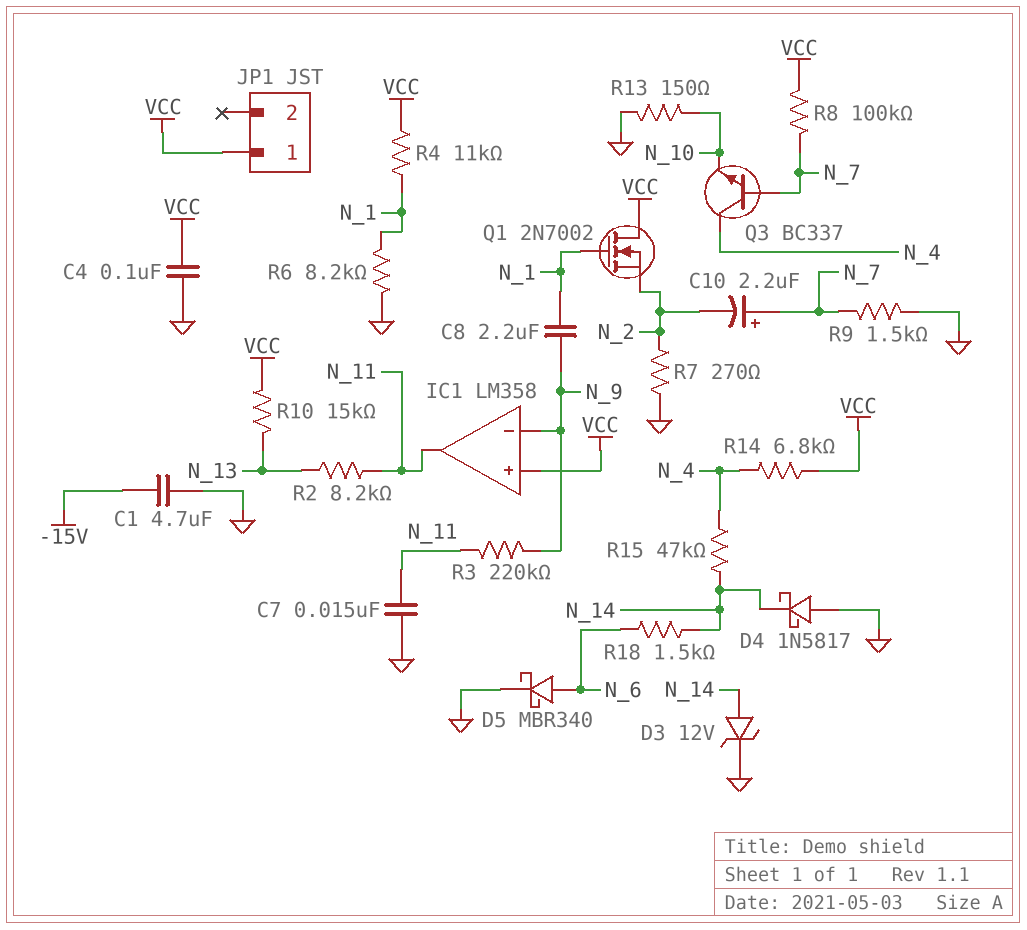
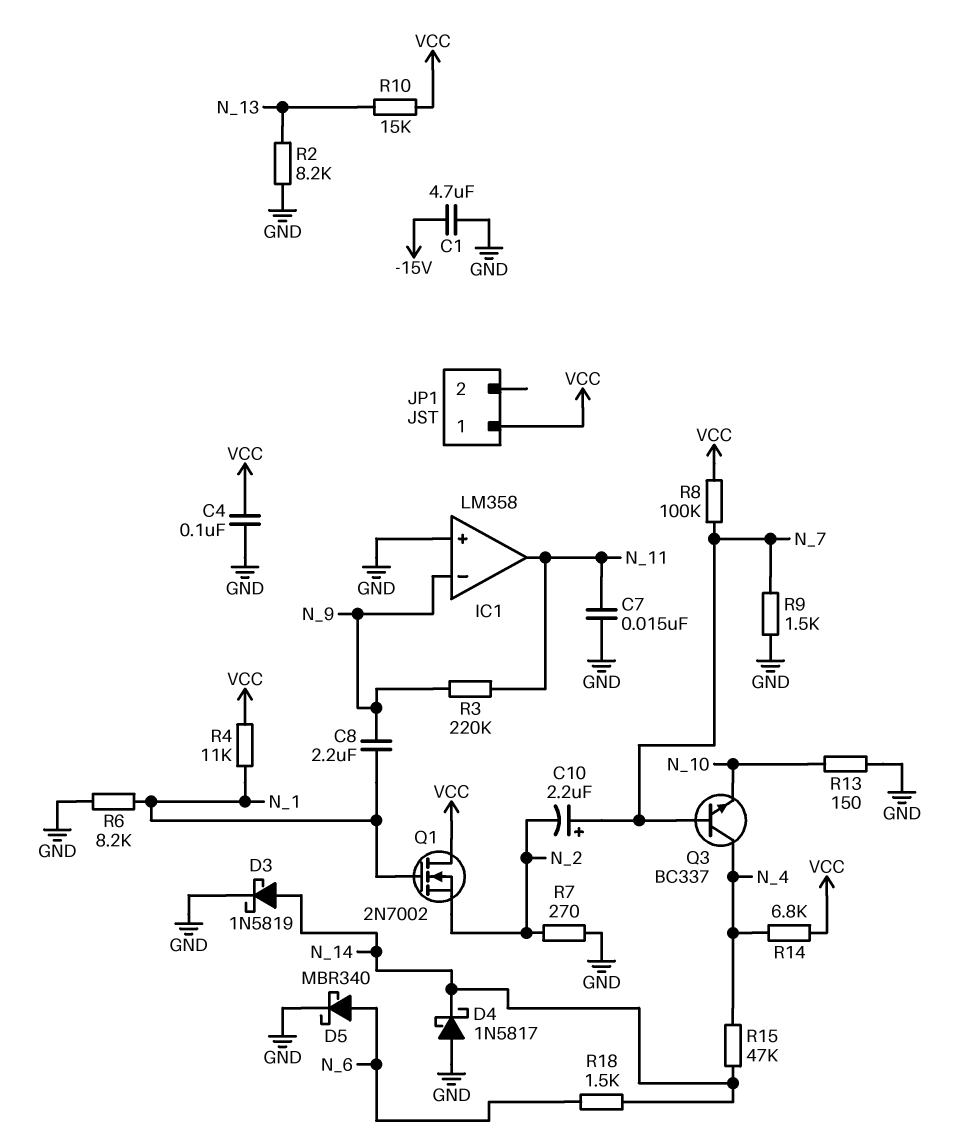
D3: zener 12V (A N_14, K GND) -> schottky 1N5819 (A N_14, K GND)
IC1 pin in+: VCC -> GND
R2: 8.2k (N_11, N_13) -> 8.2k (GND, N_13)

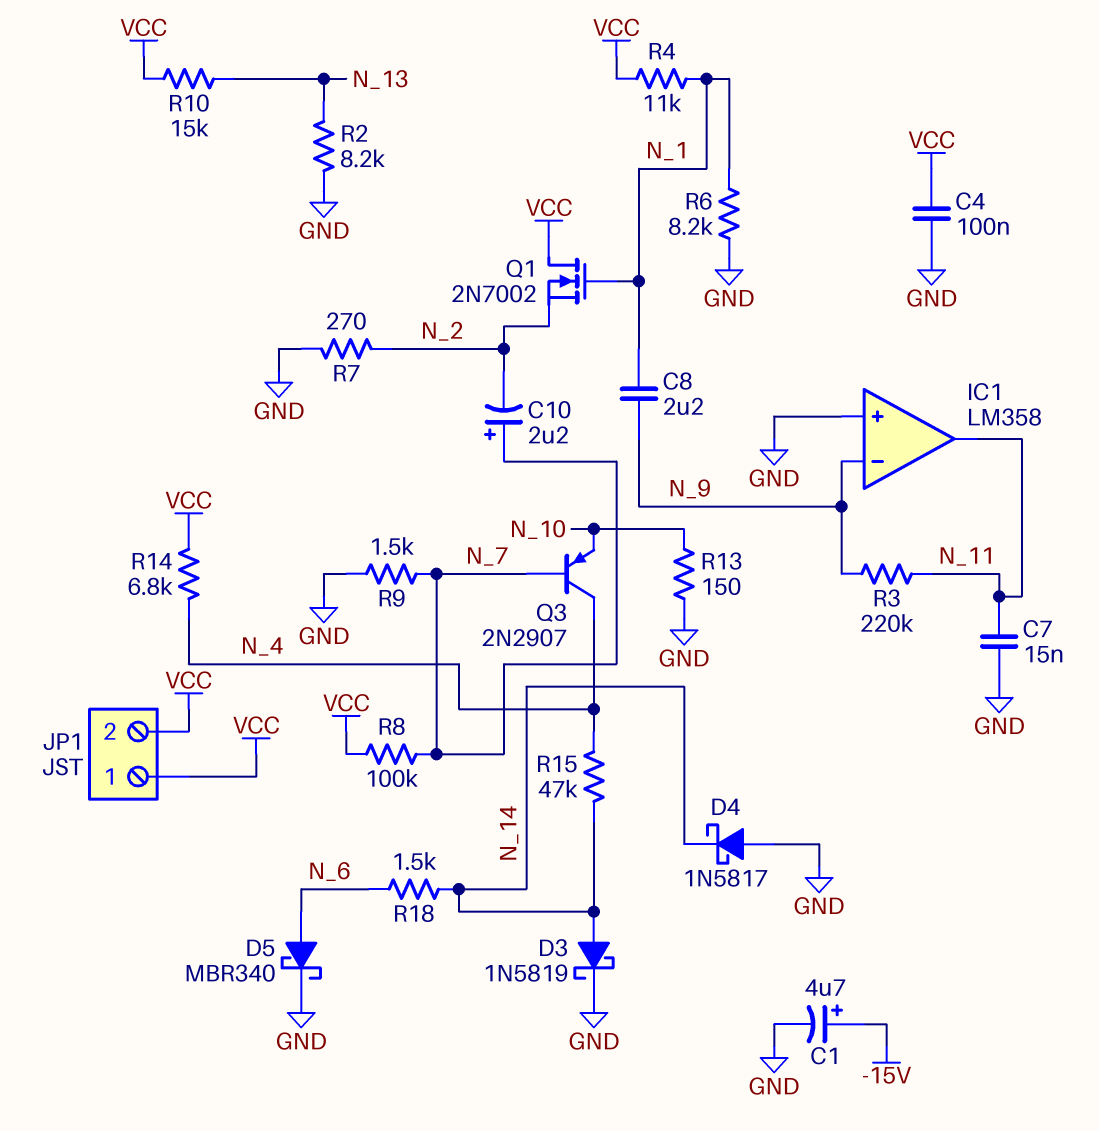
C1: 4.7uF (-15V, GND) -> 4.7uF (plus -15V, minus GND)
JP1 pin 2: none -> VCC
Q3: NPN BC337 (B N_7, C N_4, E N_10) -> PNP 2N2907 (B N_7, C N_4, E N_10)

